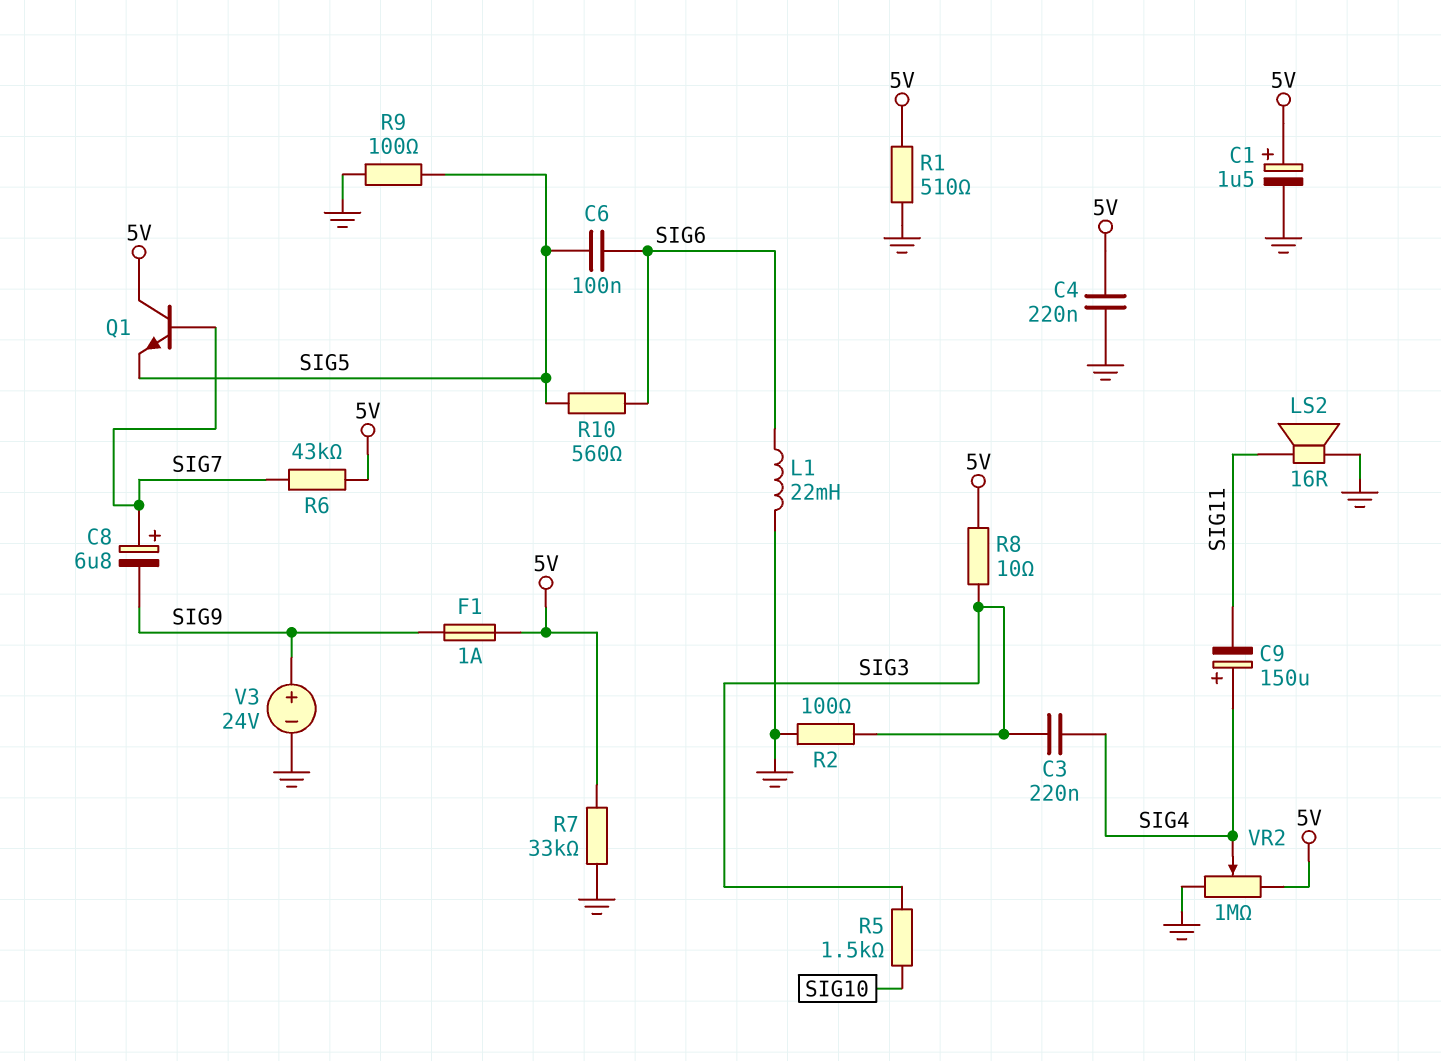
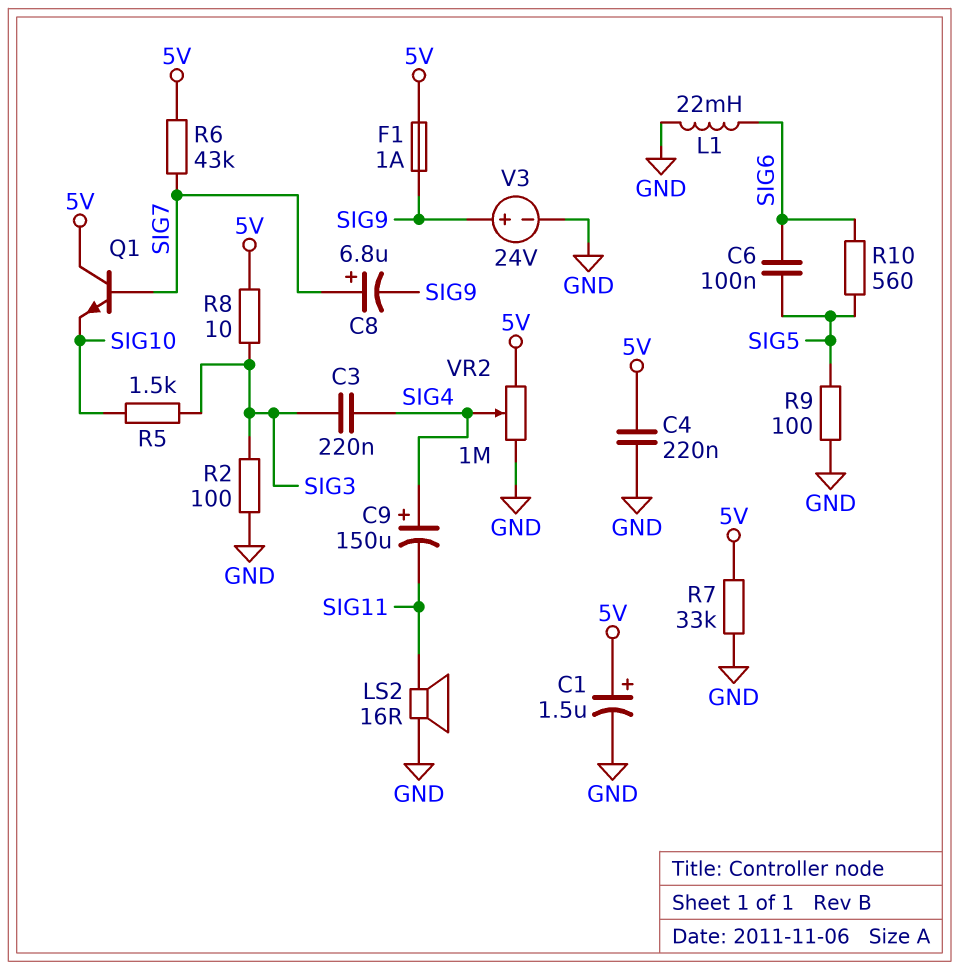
Q1: NPN (B SIG7, C 5V, E SIG5) -> NPN (B SIG7, C 5V, E SIG10)
R1: 510 (5V, GND) -> none

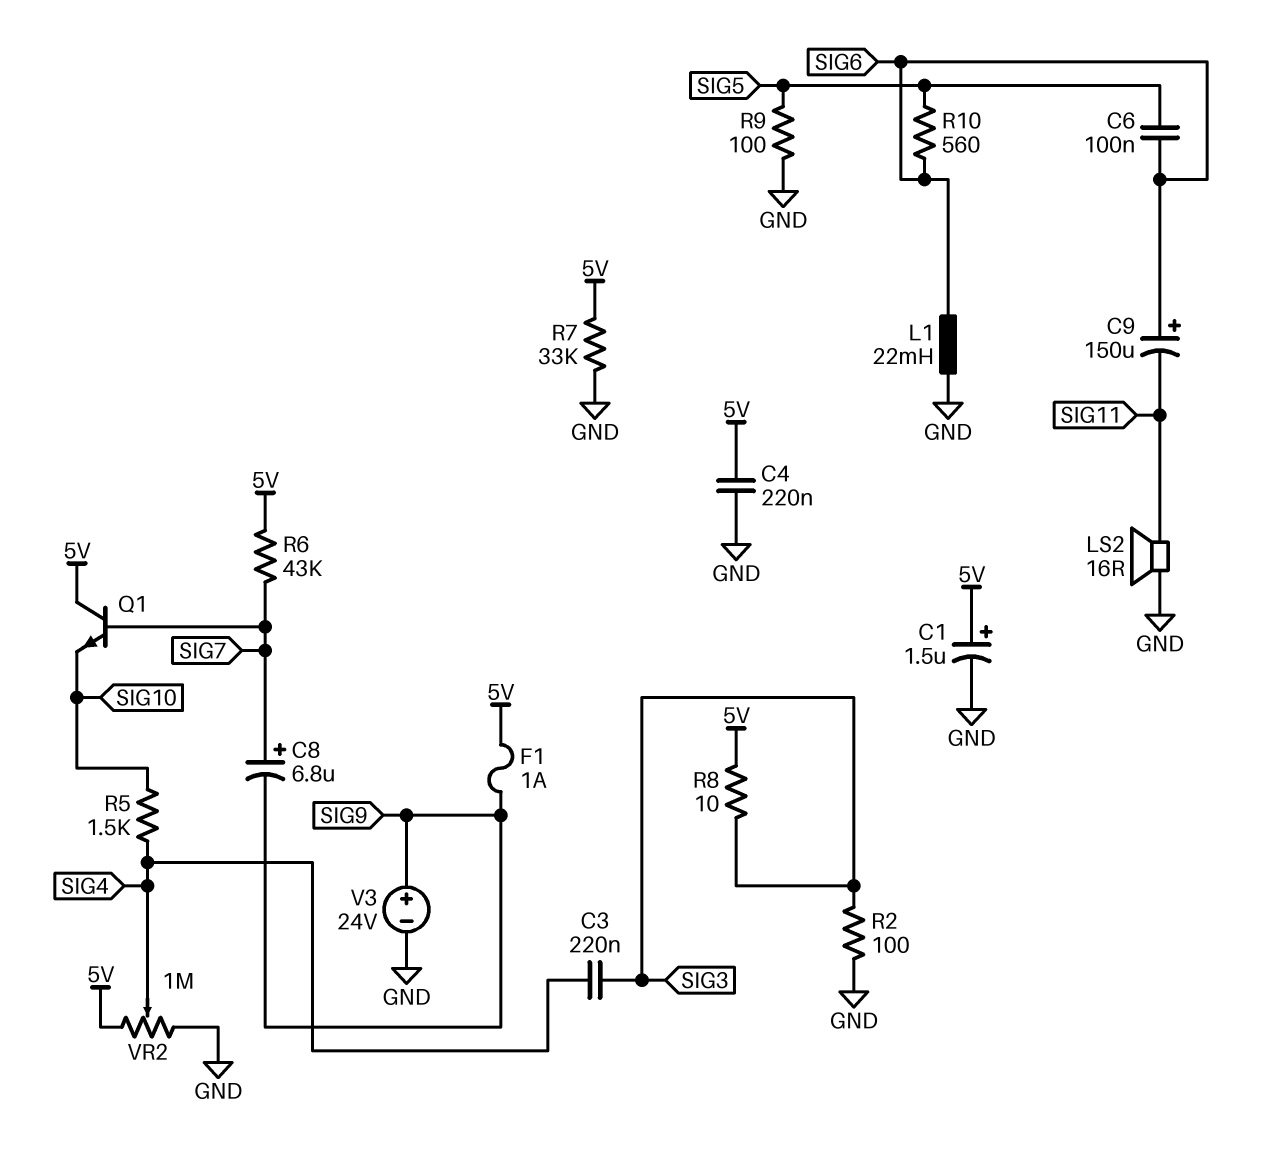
C9: 150uF (plus SIG4, minus SIG11) -> 150uF (plus SIG6, minus SIG11)
R5: 1.5k (SIG3, SIG10) -> 1.5k (SIG4, SIG10)

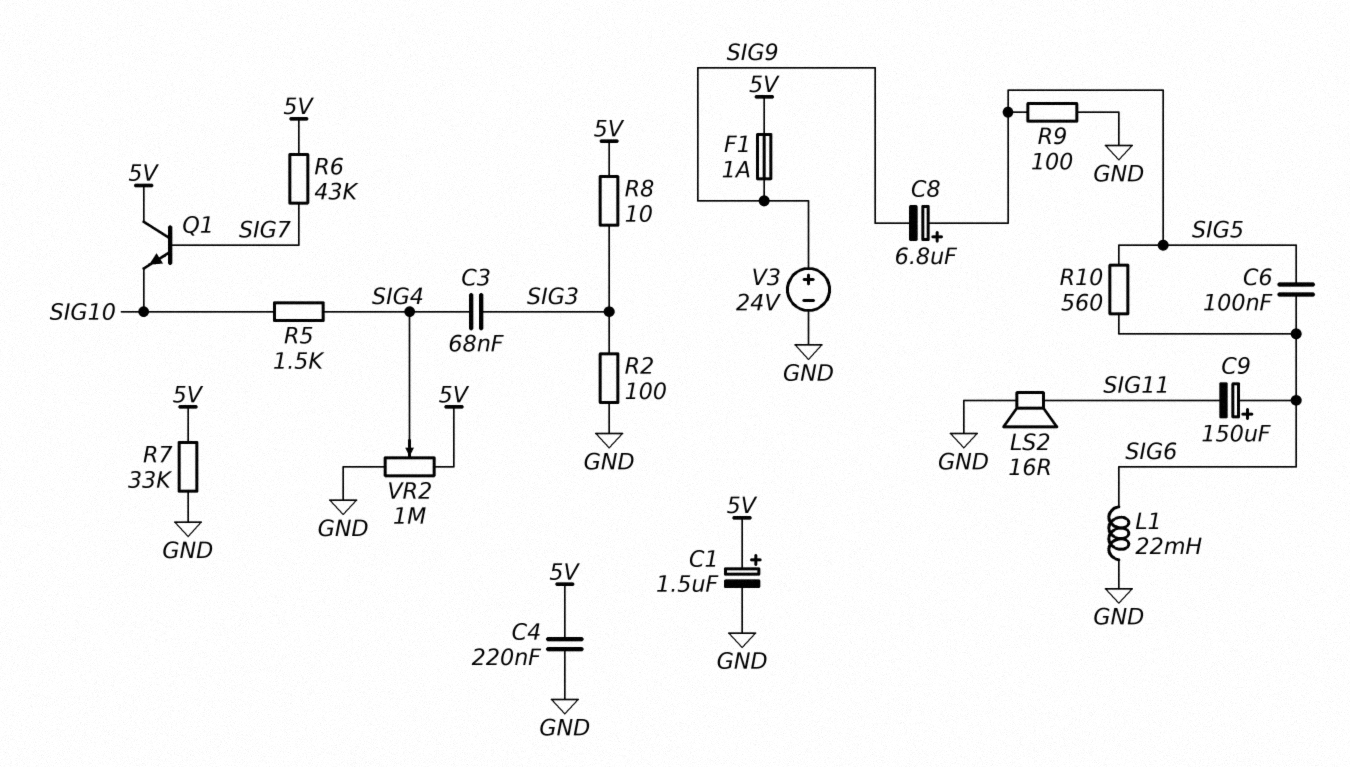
C3: 220nF (SIG3, SIG4) -> 68nF (SIG3, SIG4)
C8: 6.8uF (plus SIG7, minus SIG9) -> 6.8uF (plus SIG5, minus SIG9)

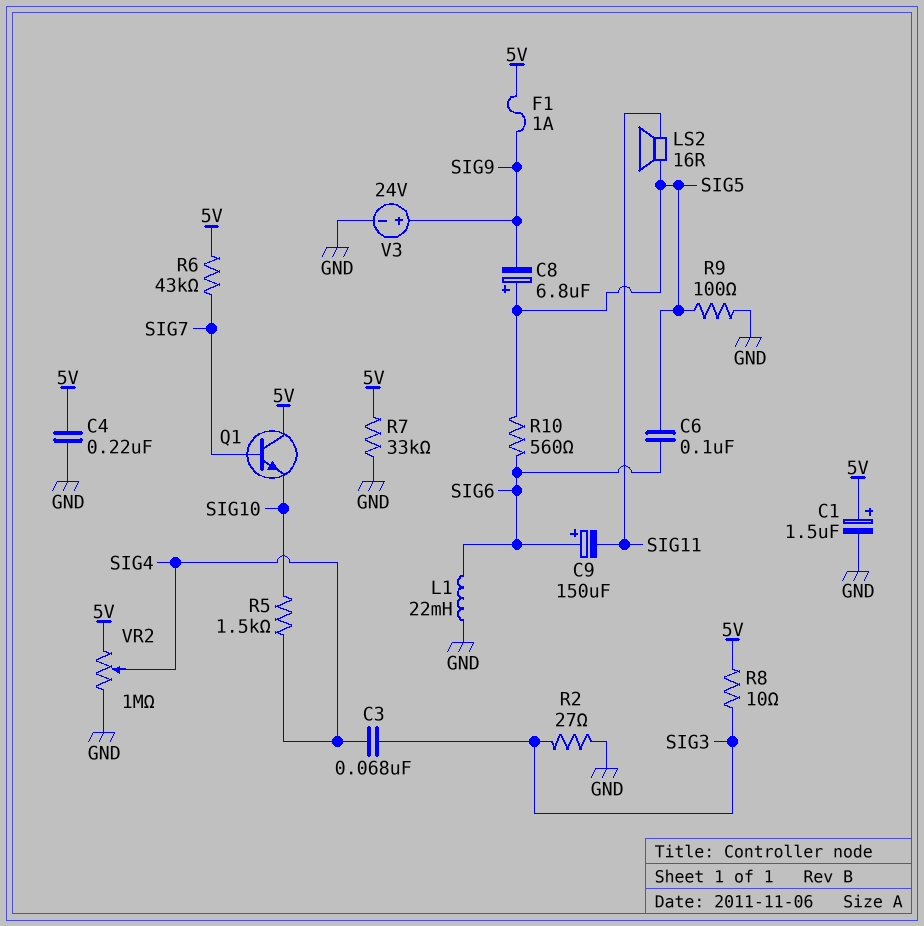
LS2: speaker 16R (GND, SIG11) -> speaker 16R (SIG5, SIG11)
R2: 100 (GND, SIG3) -> 27 (GND, SIG3)

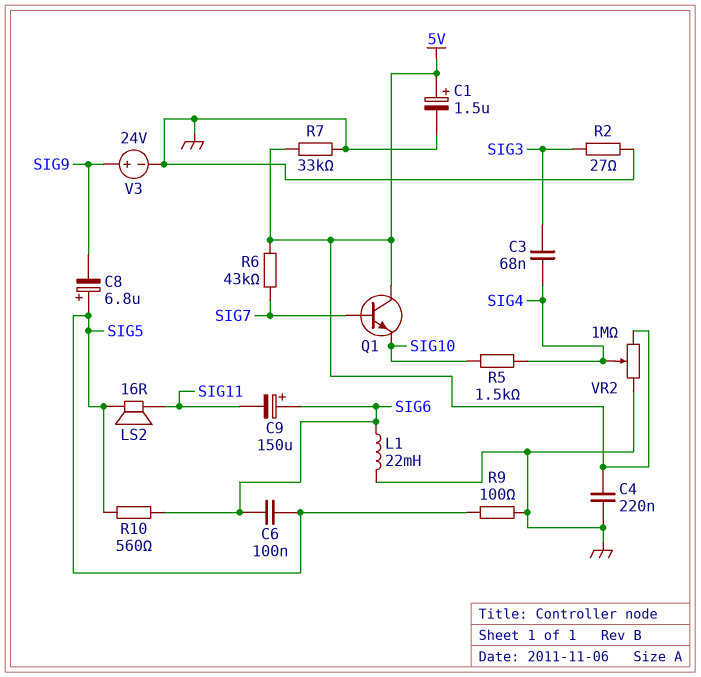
F1: 1A (5V, SIG9) -> none
R8: 10 (5V, SIG3) -> none

